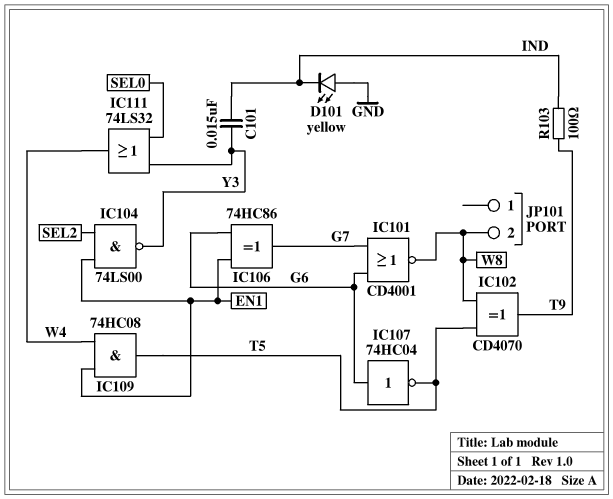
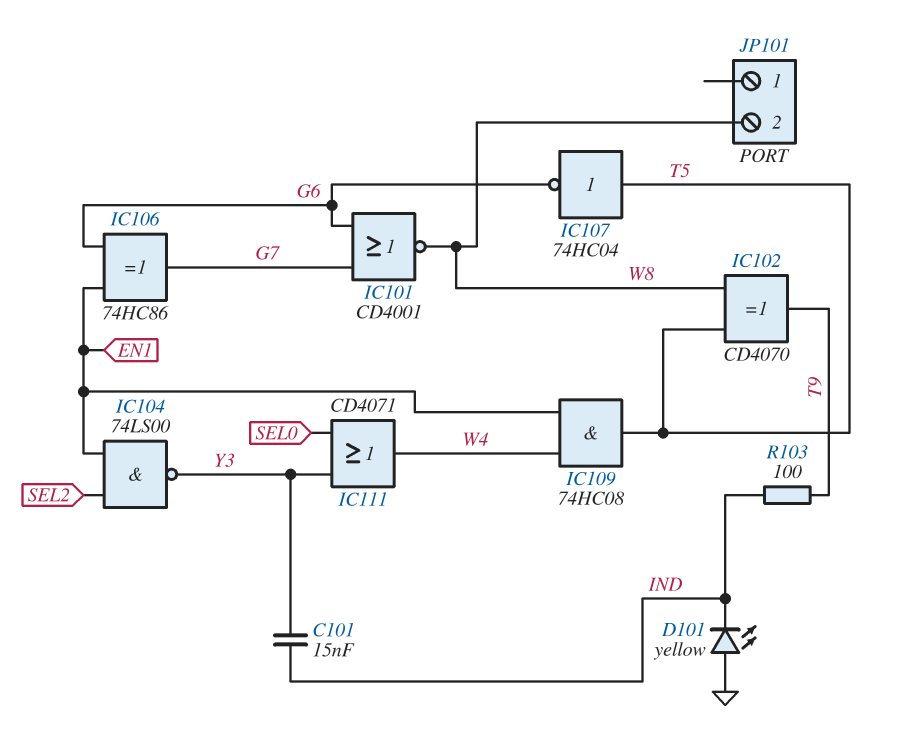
IC107: NOT 74HC04 (in G6, out T5) -> NOT 74HC04 (in T5, out G6)
IC111: OR 74LS32 (in SEL0, in Y3, out W4) -> OR CD4071 (in SEL0, in Y3, out W4)

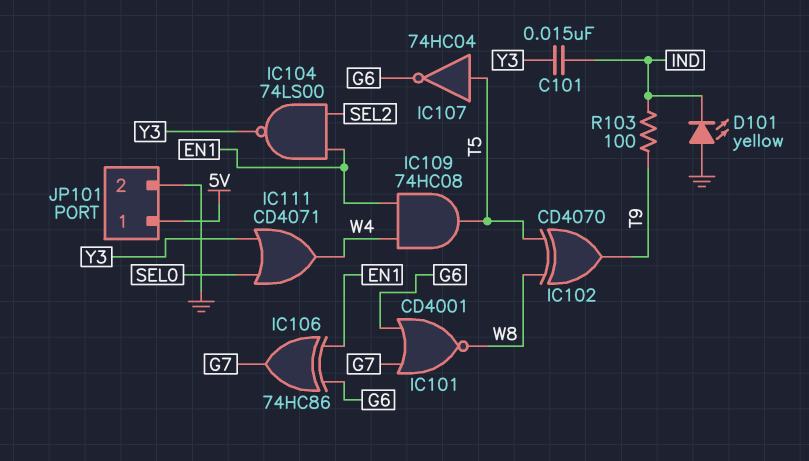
JP101 pin 1: none -> 5V
JP101 pin 2: W8 -> GND

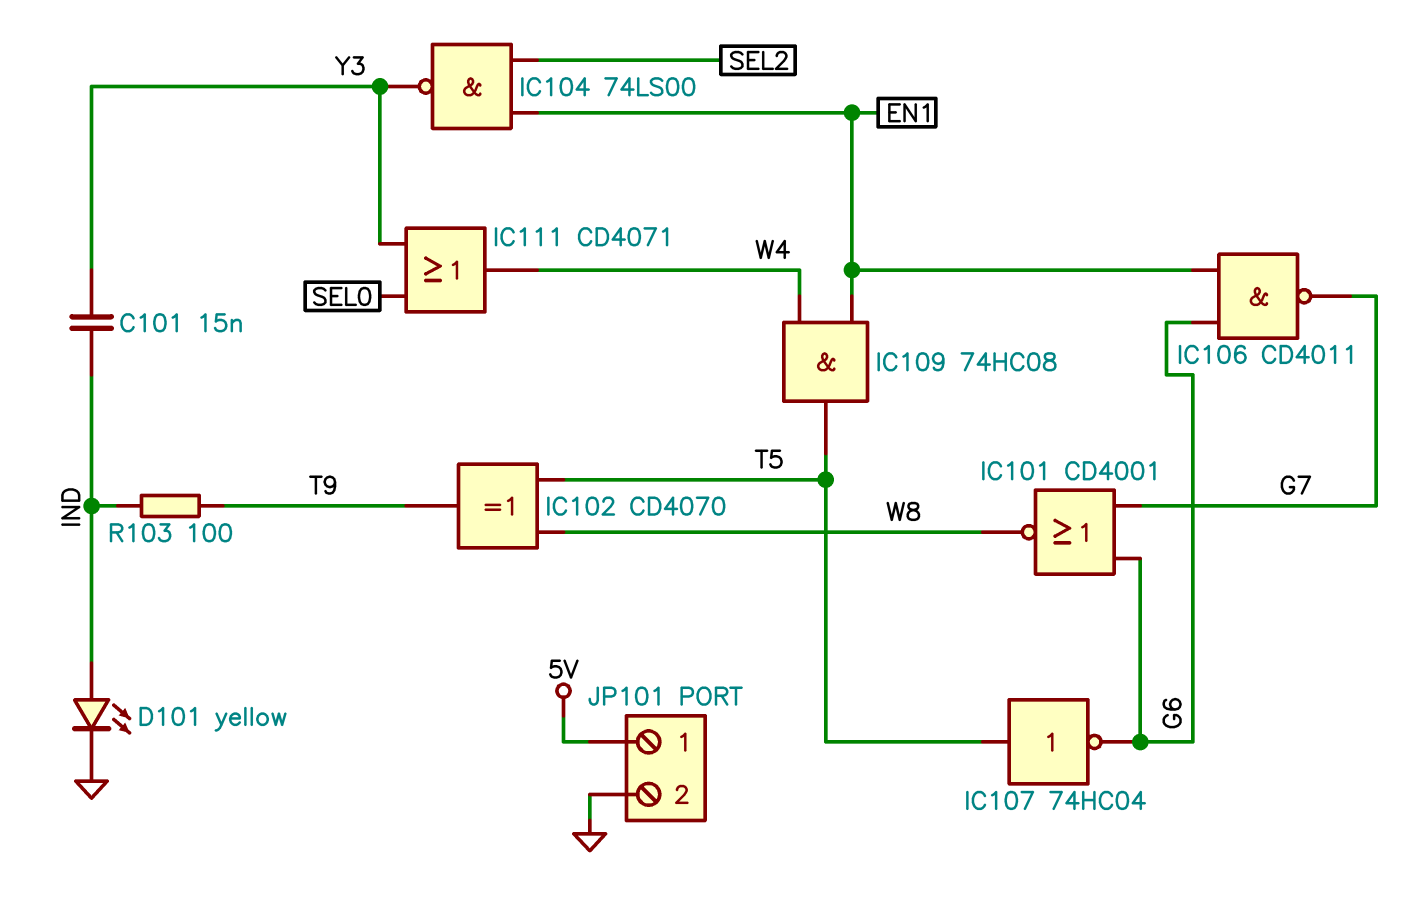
D101: LED yellow (A GND, K IND) -> LED yellow (A IND, K GND)
IC106: XOR 74HC86 (in EN1, in G6, out G7) -> NAND CD4011 (in EN1, in G6, out G7)

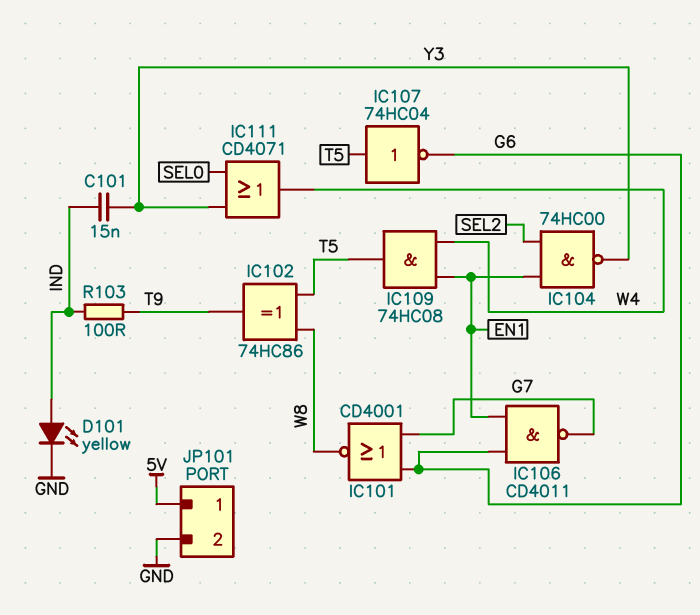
IC102: XOR CD4070 (in T5, in W8, out T9) -> XOR 74HC86 (in T5, in W8, out T9)
IC104: NAND 74LS00 (in EN1, in SEL2, out Y3) -> NAND 74HC00 (in EN1, in SEL2, out Y3)

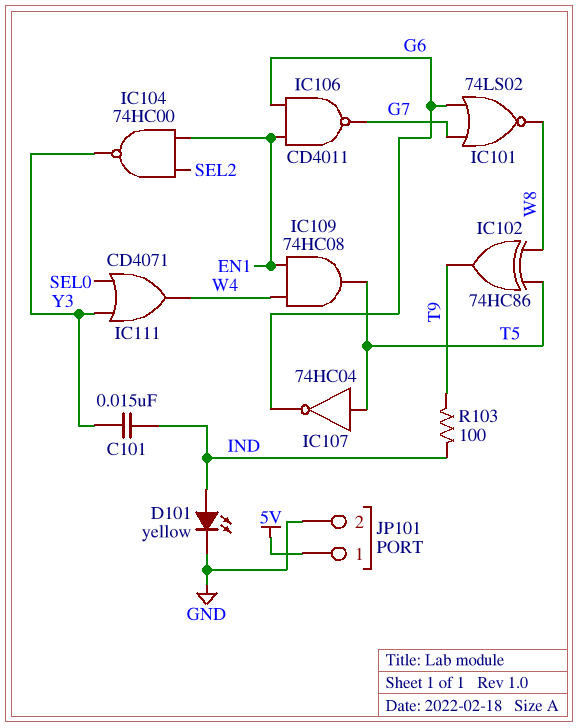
IC101: NOR CD4001 (in G6, in G7, out W8) -> NOR 74LS02 (in G6, in G7, out W8)

